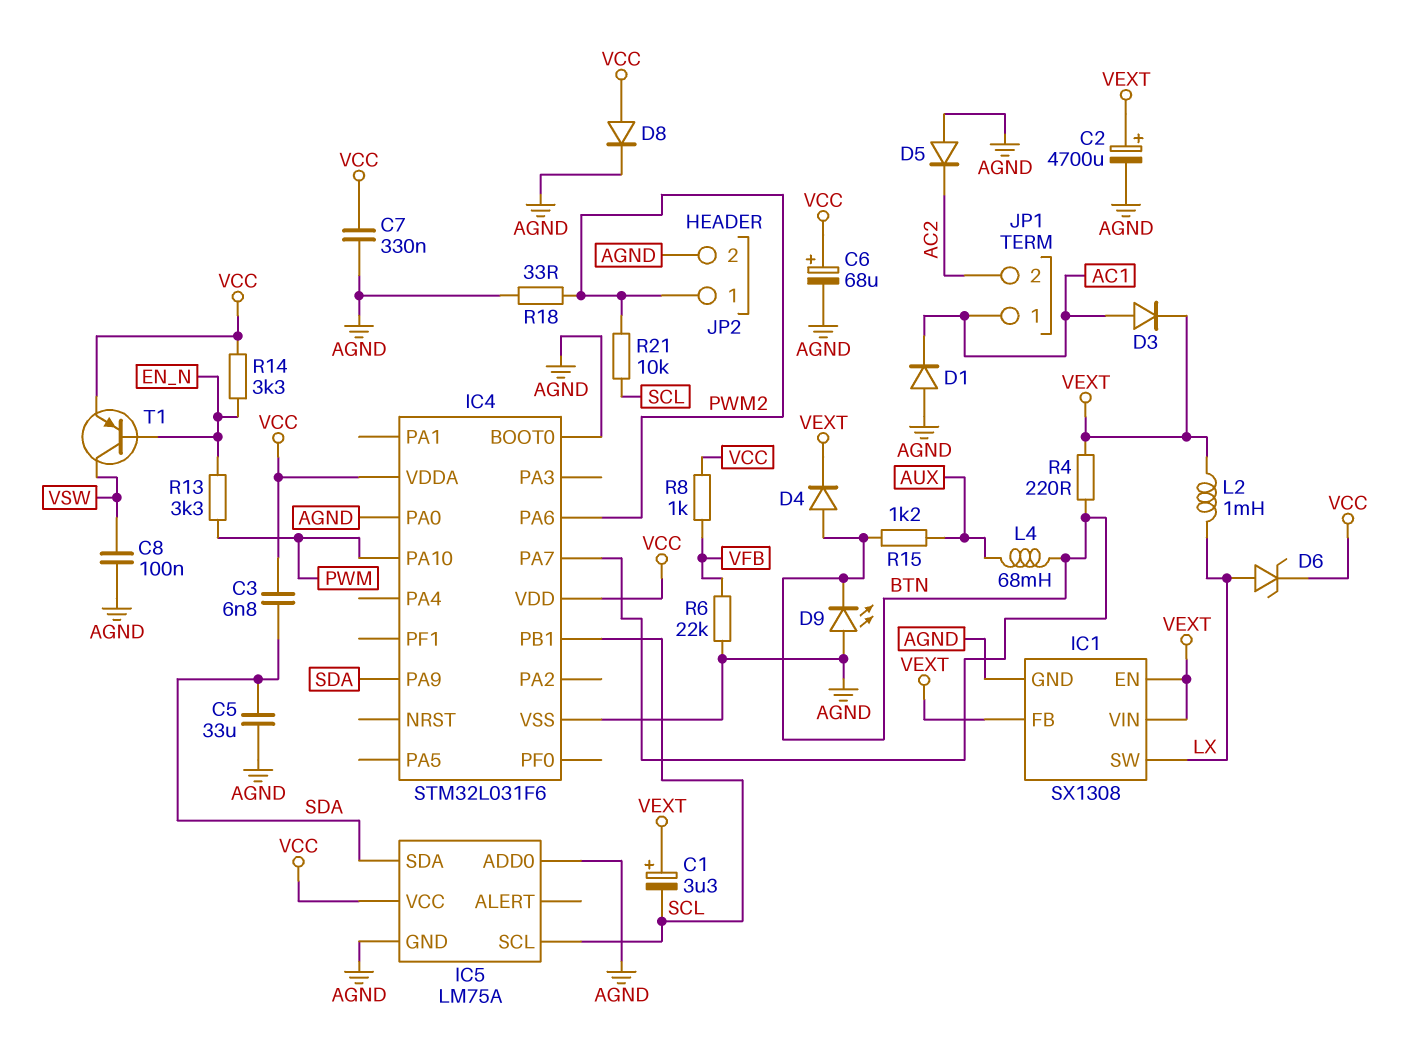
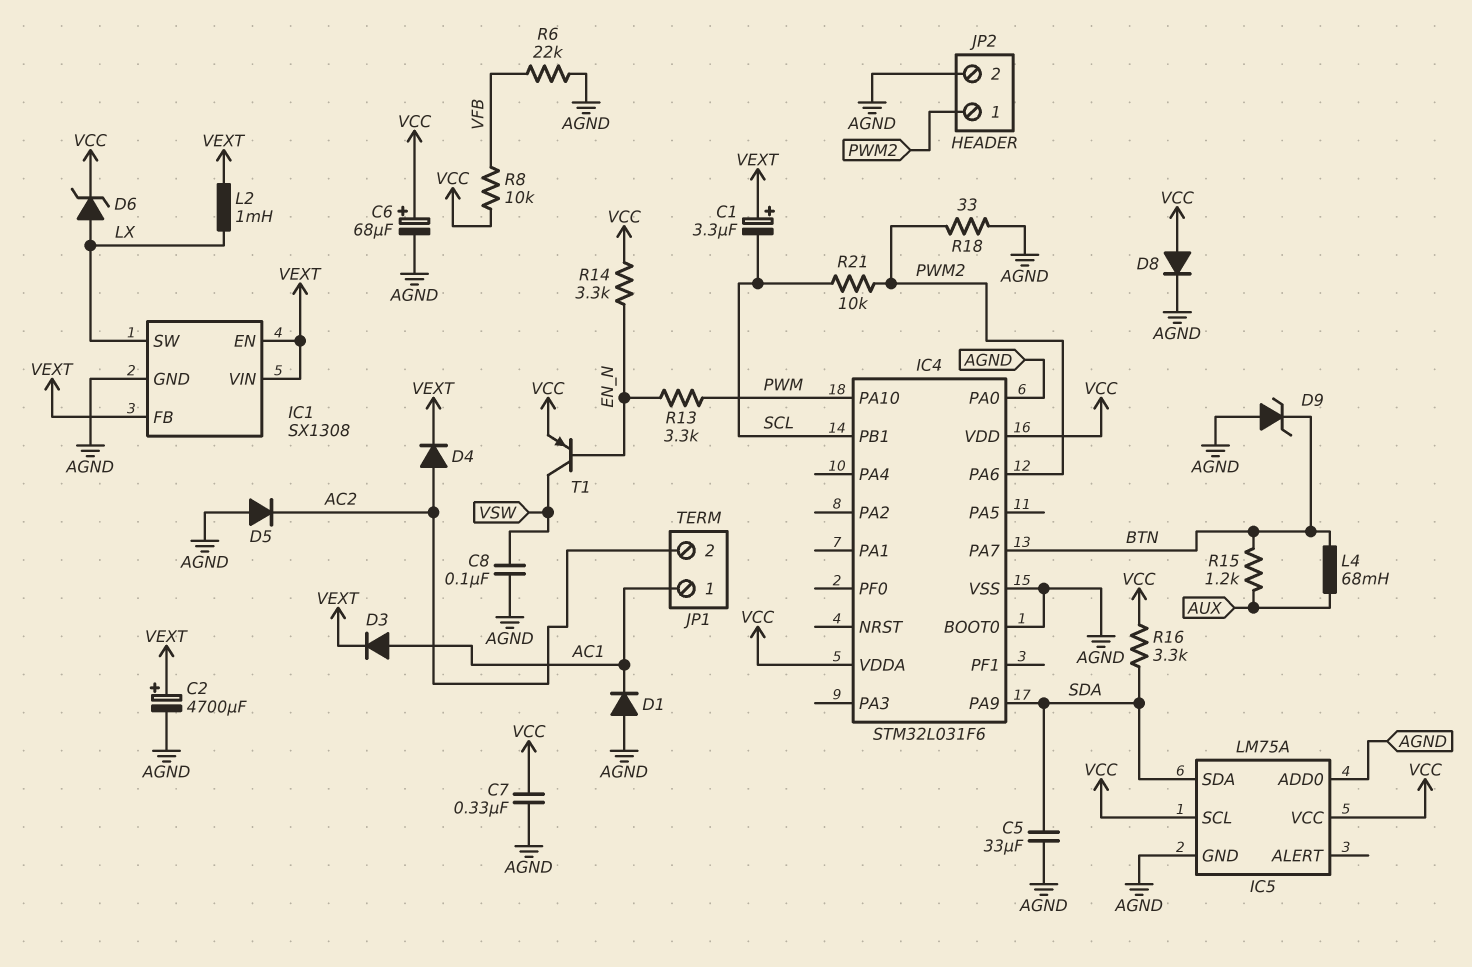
C3: 6.8nF (SDA, VCC) -> none
D4: diode (A BTN, K VEXT) -> diode (A AC2, K VEXT)
D9: LED (A AGND, K BTN) -> zener (A AGND, K BTN)
IC5 pin SCL: SCL -> VCC
R4: 220 (BTN, VEXT) -> none
R8: 1k (VCC, VFB) -> 10k (VCC, VFB)
R16: none -> 3.3k (SDA, VCC)

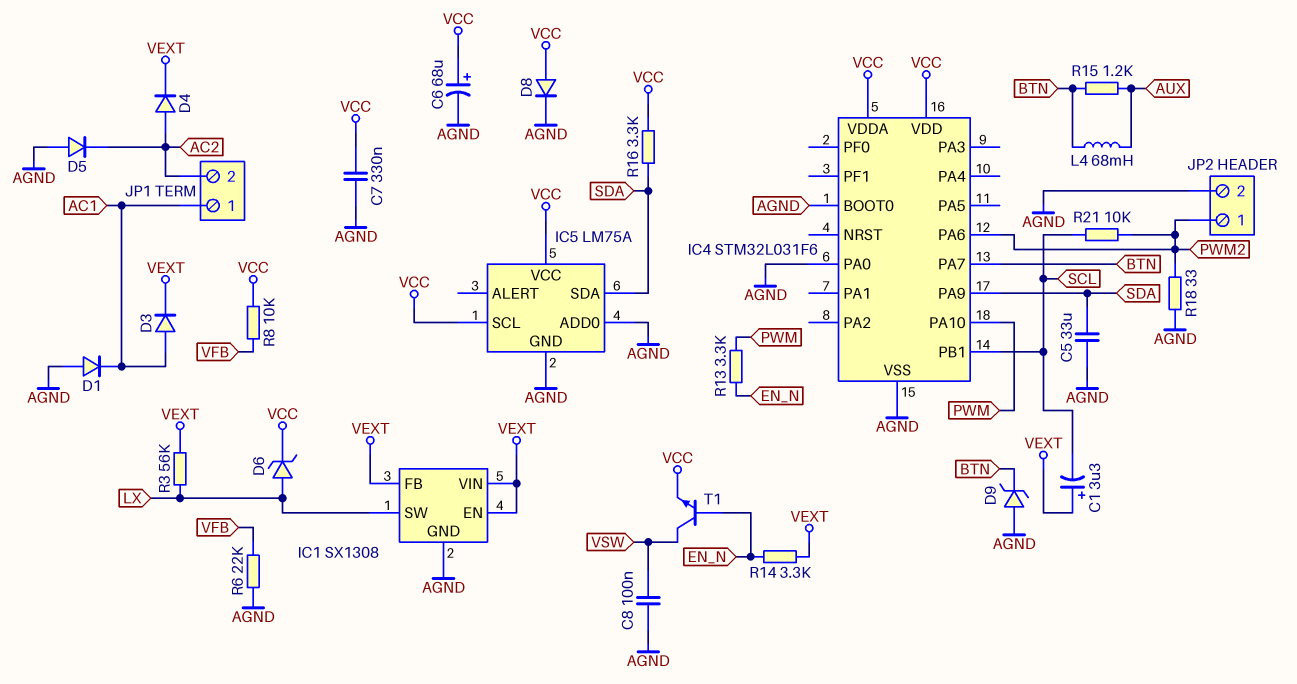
C2: 4700uF (plus VEXT, minus AGND) -> none
L2: 1mH (LX, VEXT) -> none
R3: none -> 56k (LX, VEXT)
R14: 3.3k (EN_N, VCC) -> 3.3k (EN_N, VEXT)
T1: PNP (B EN_N, C VSW, E VCC) -> NPN (B EN_N, C VSW, E VCC)

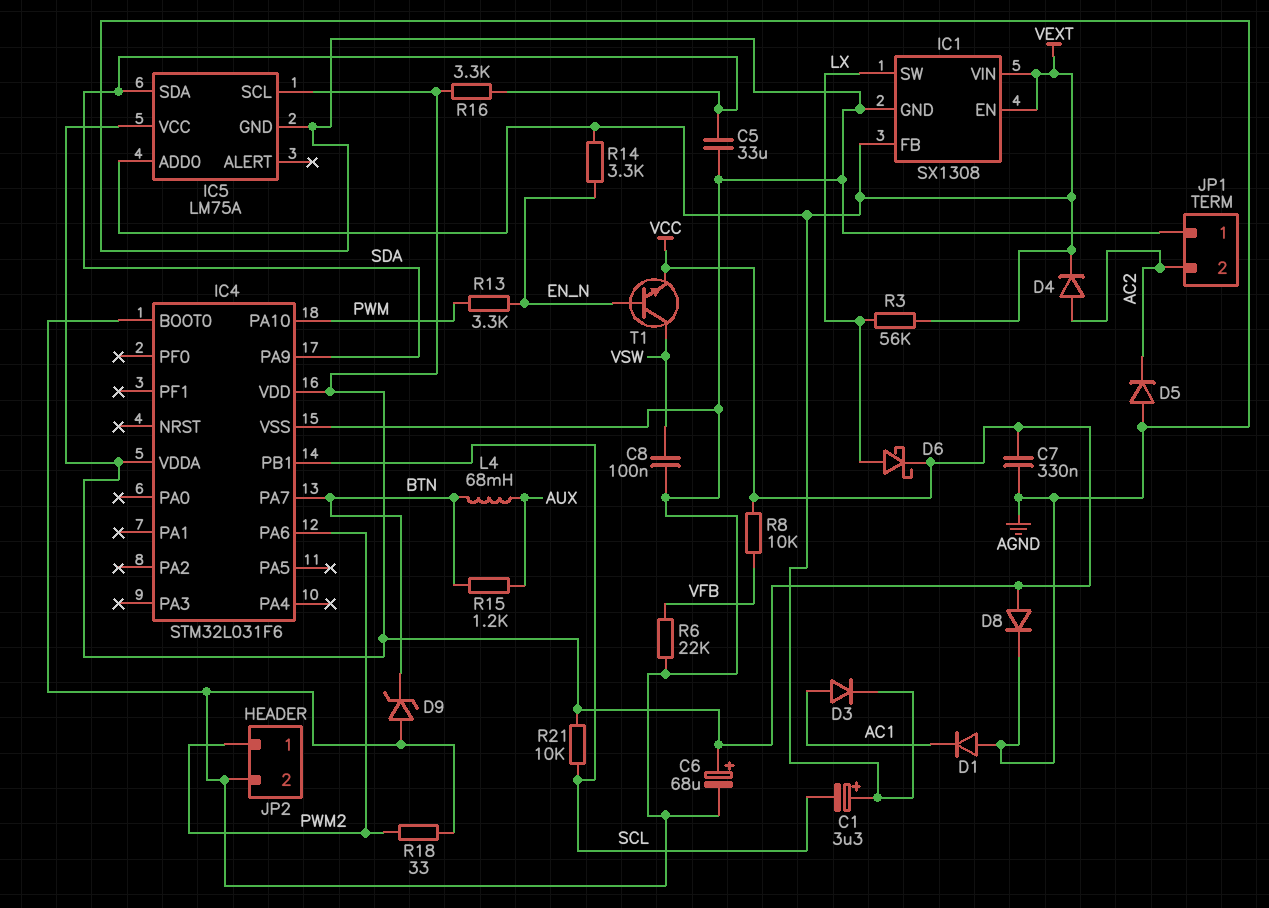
D6: zener (A LX, K VCC) -> schottky (A LX, K VCC)
IC4 pin PA0: AGND -> none
IC5 pin ADD0: AGND -> VEXT
JP1 pin 1: AC1 -> AGND
R21: 10k (PWM2, SCL) -> 10k (SCL, VCC)

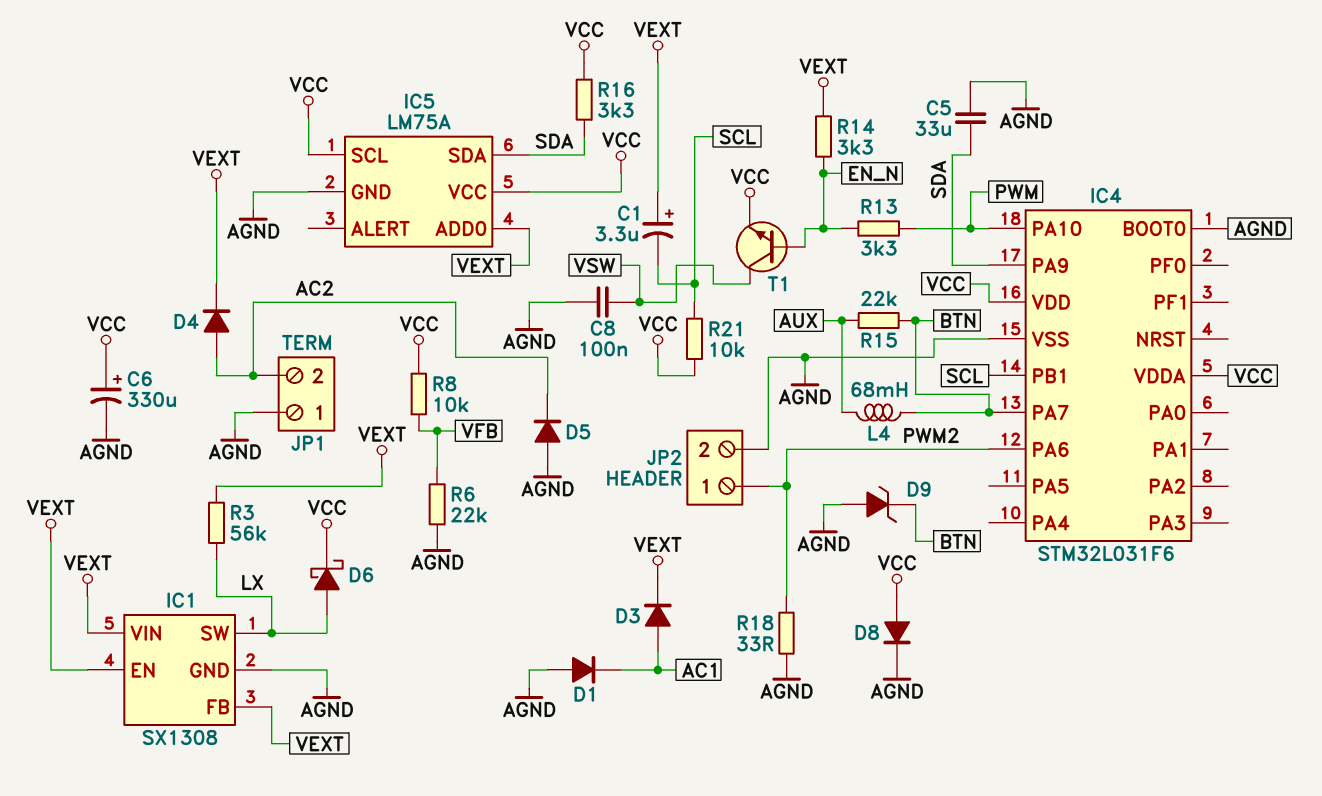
C6: 68uF (plus VCC, minus AGND) -> 330uF (plus VCC, minus AGND)
C7: 330nF (AGND, VCC) -> none
R15: 1.2k (AUX, BTN) -> 22k (AUX, BTN)

